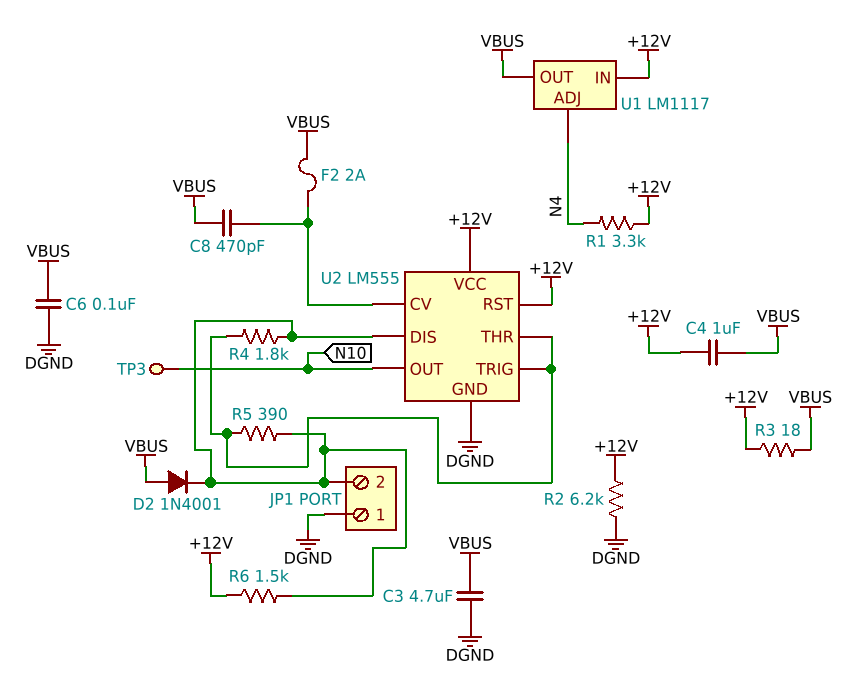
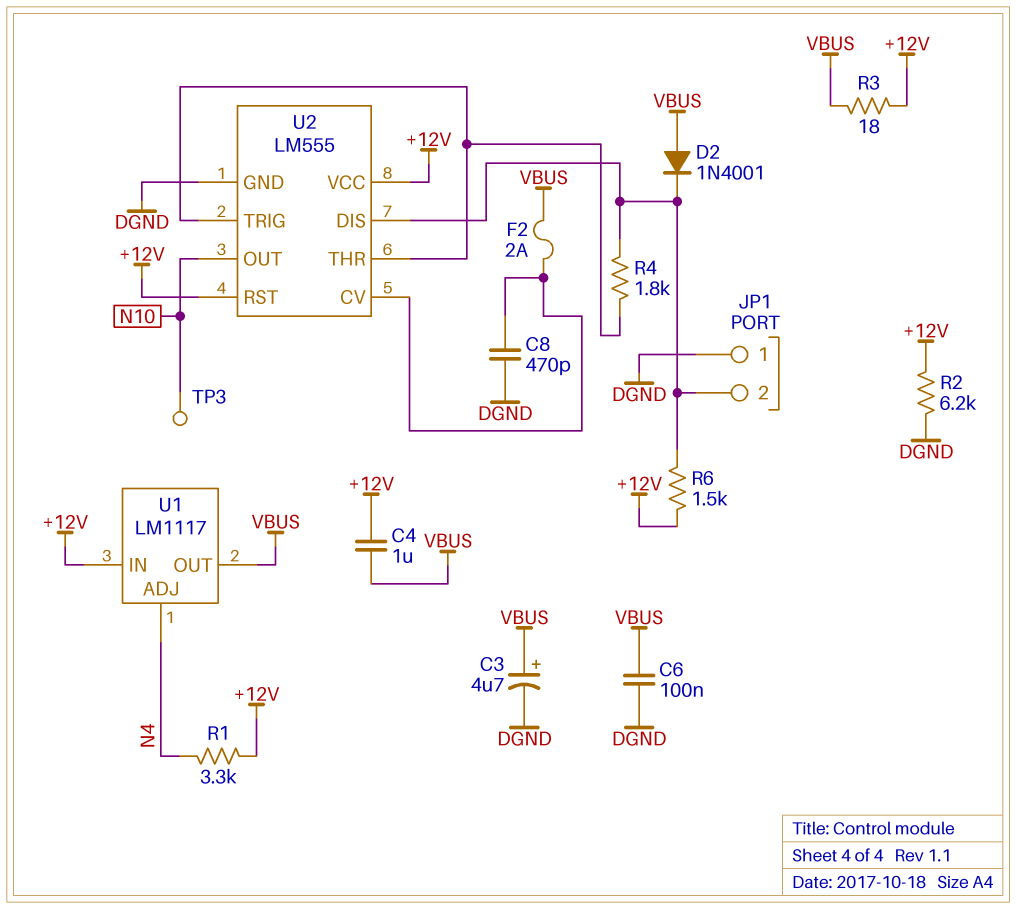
C3: 4.7uF (DGND, VBUS) -> 4.7uF (plus VBUS, minus DGND)
C8: 470pF (U2/CV, VBUS) -> 470pF (DGND, U2/CV)
R5: 390 (JP1/2, U2/THR) -> none

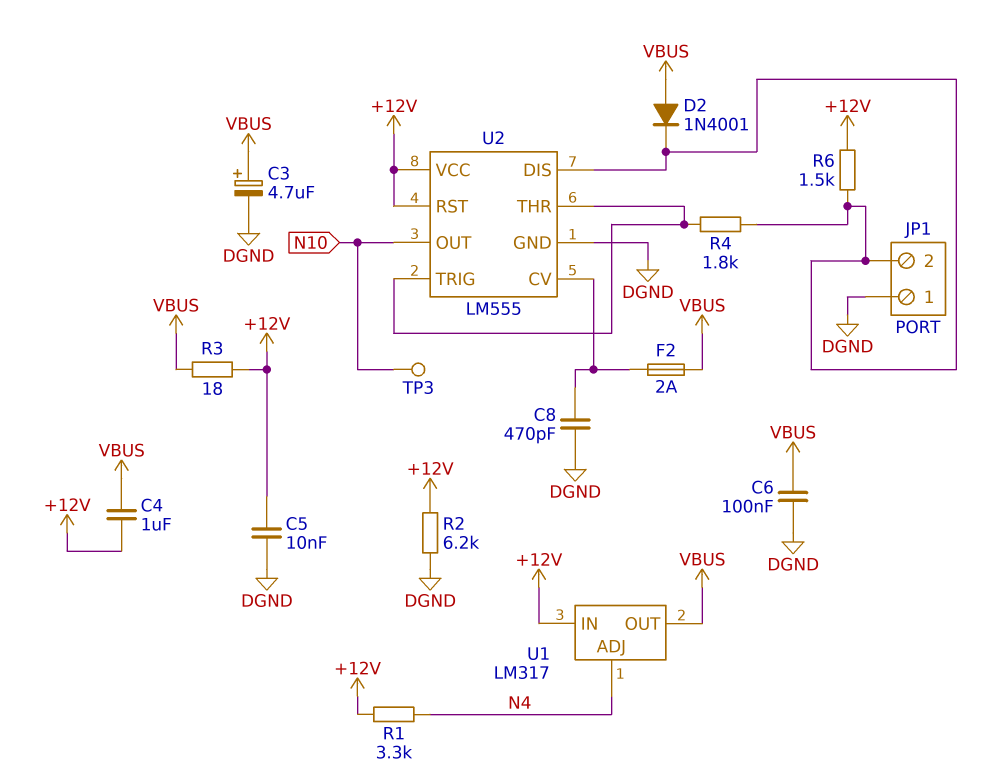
C5: none -> 10nF (+12V, DGND)
U1: LM1117 -> LM317

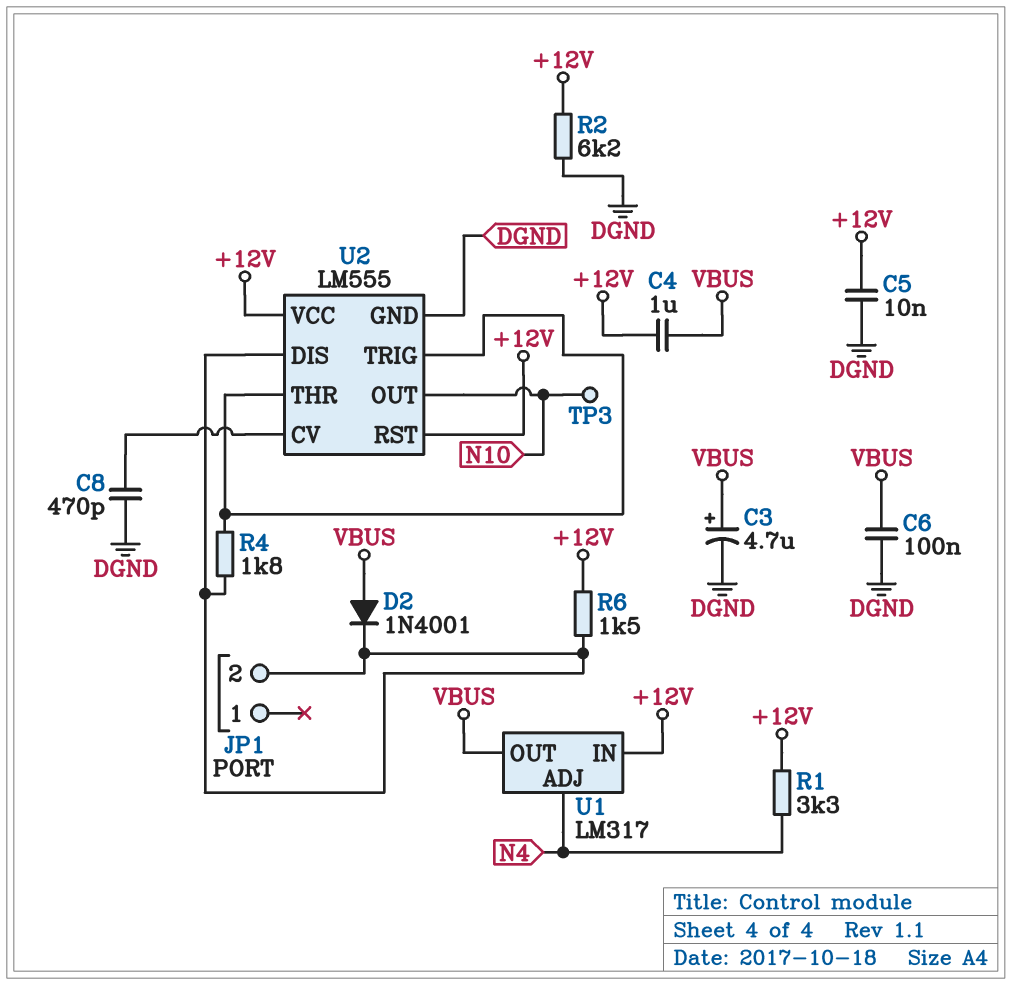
F2: 2A (U2/CV, VBUS) -> none
JP1 pin 1: DGND -> none
R3: 18 (+12V, VBUS) -> none

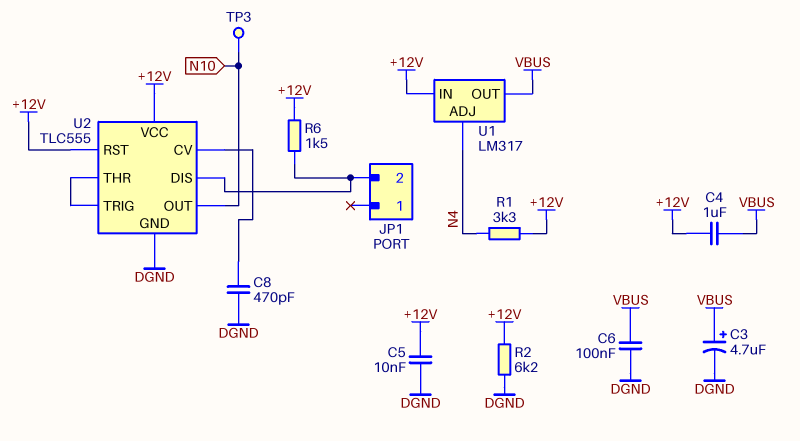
D2: diode 1N4001 (A VBUS, K JP1/2) -> none
R4: 1.8k (JP1/2, U2/THR) -> none
U2: LM555 -> TLC555

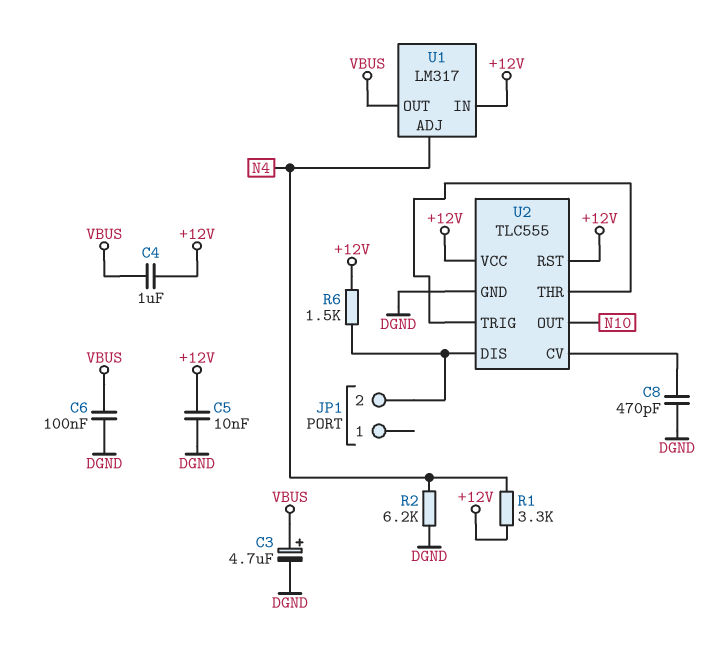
R2: 6.2k (+12V, DGND) -> 6.2k (DGND, N4)
TP3: test point (N10) -> none

